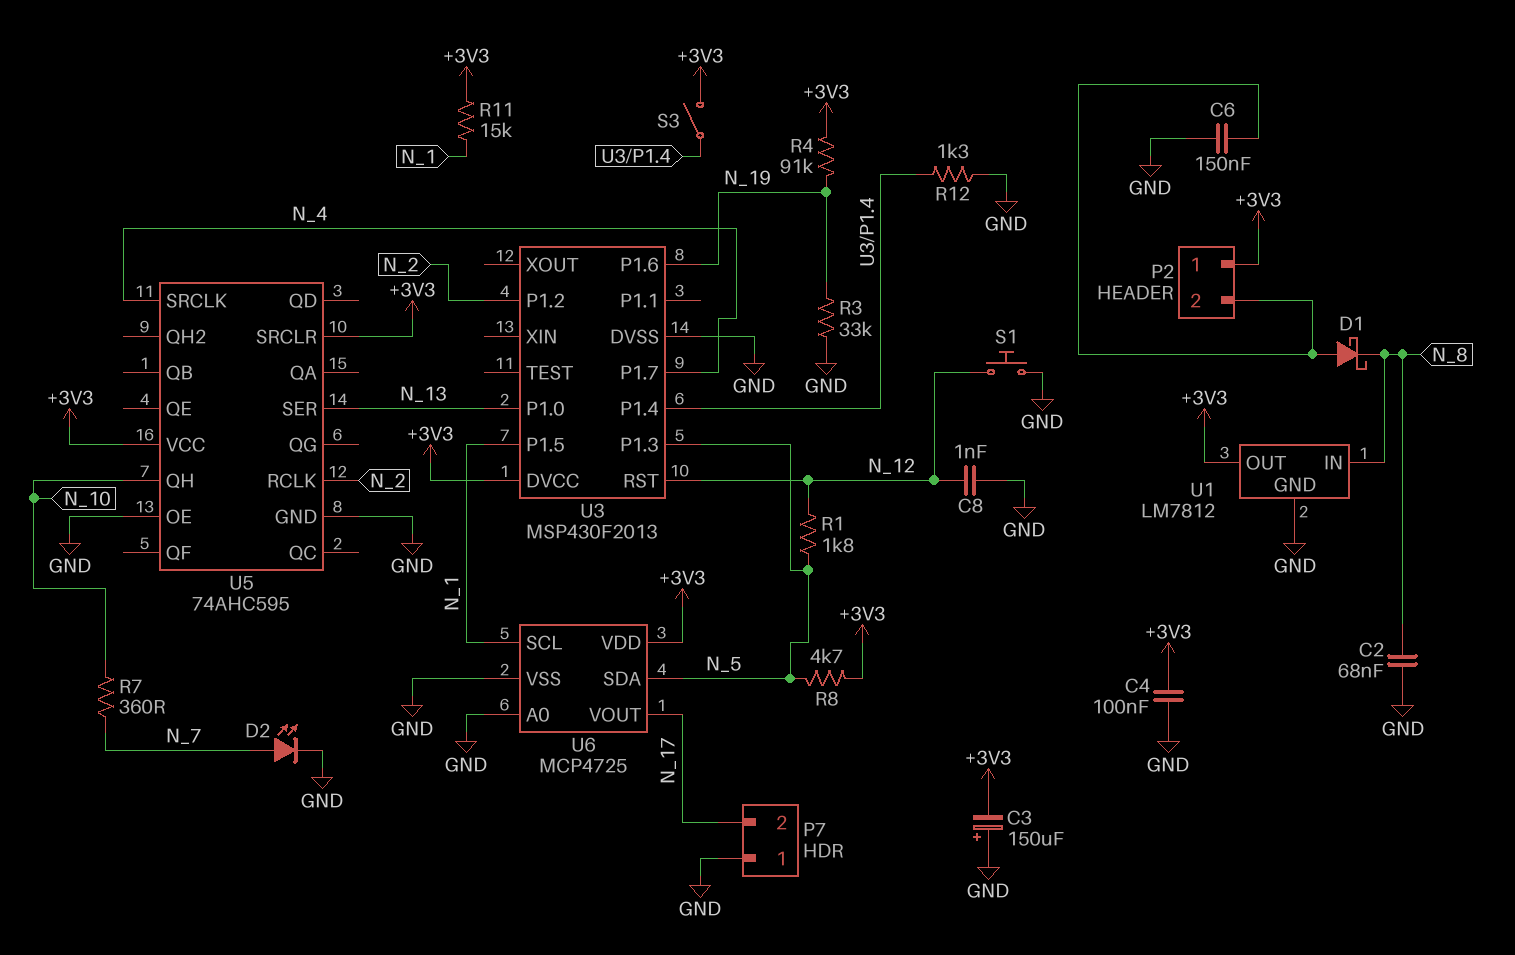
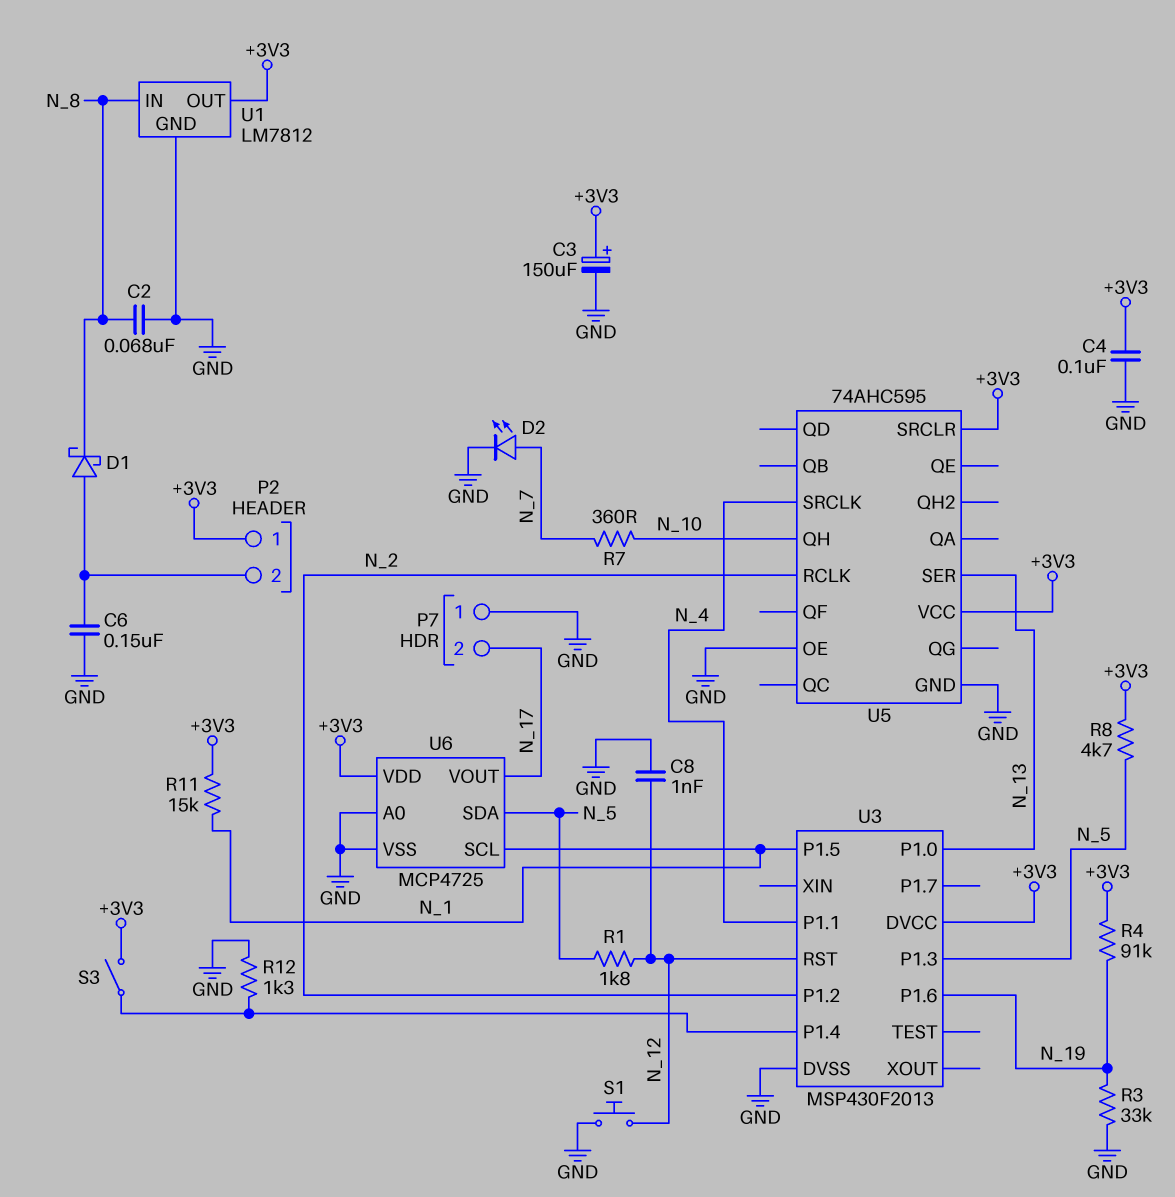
C3: 150uF (plus GND, minus +3V3) -> 150uF (plus +3V3, minus GND)
U3 pin P1.1: none -> N_4
U3 pin P1.7: N_4 -> none

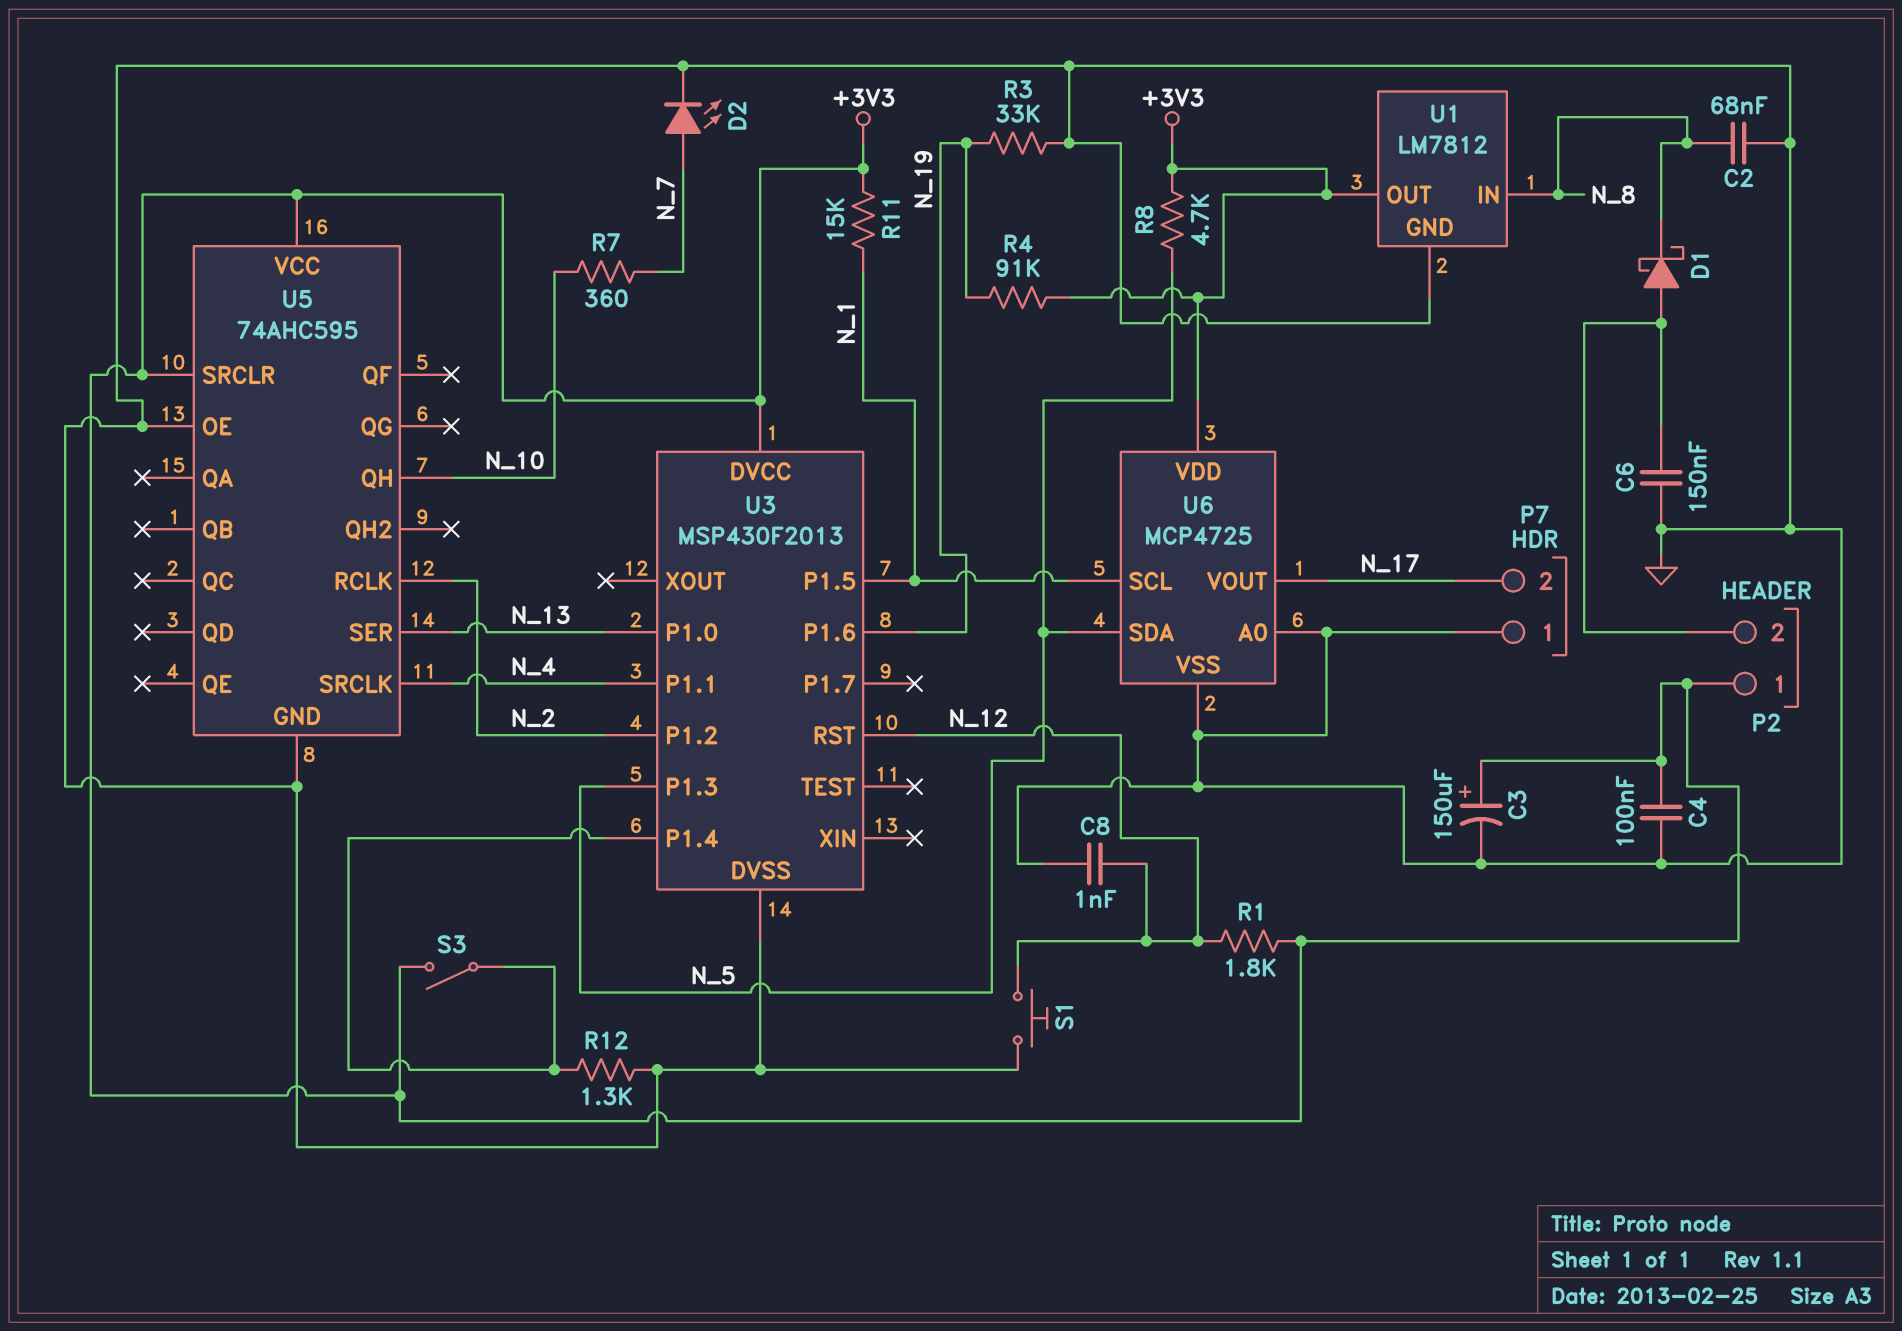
R1: 1.8k (N_5, N_12) -> 1.8k (+3V3, N_12)

